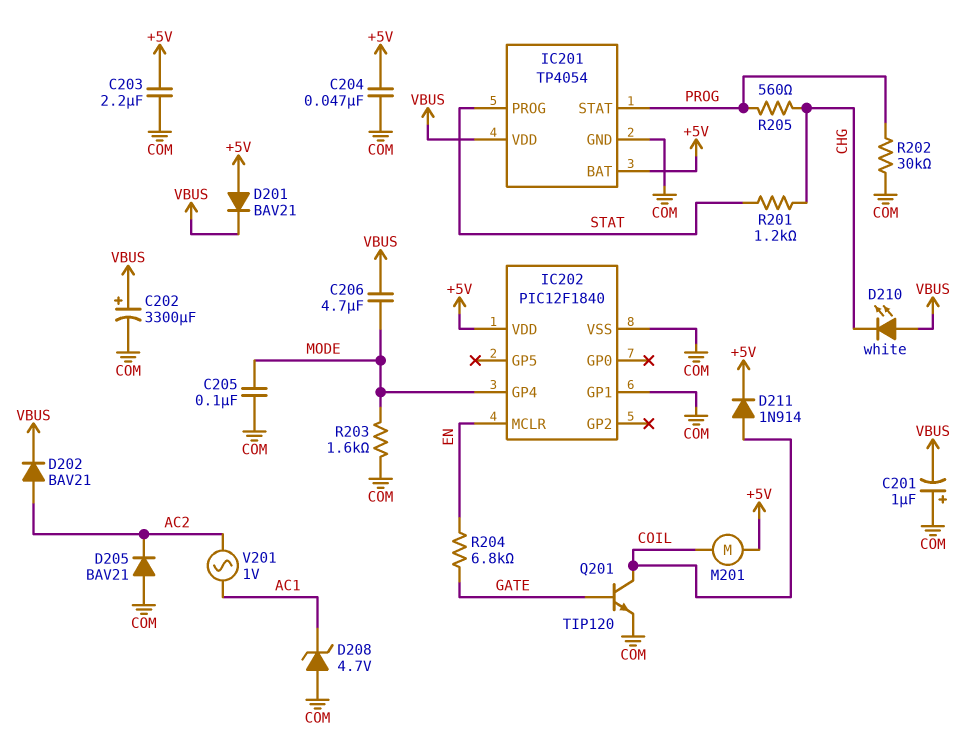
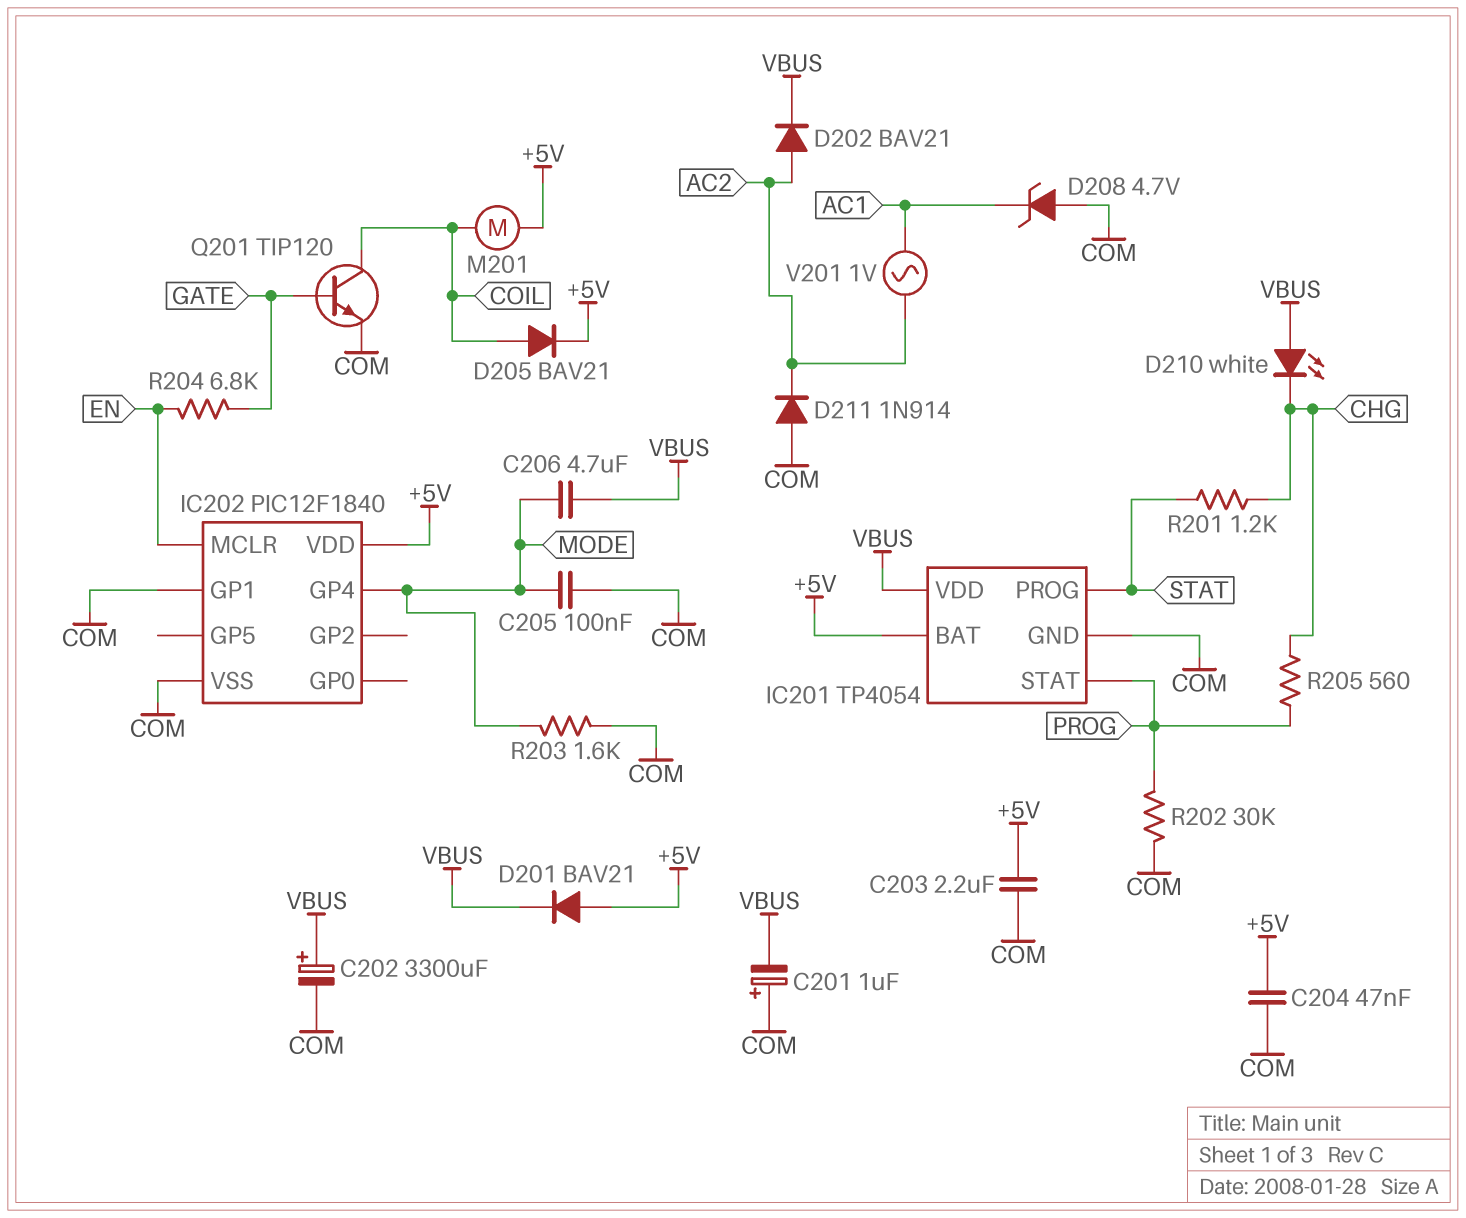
D205: diode BAV21 (A COM, K AC2) -> diode BAV21 (A COIL, K +5V)
D211: diode 1N914 (A COIL, K +5V) -> diode 1N914 (A COM, K AC2)

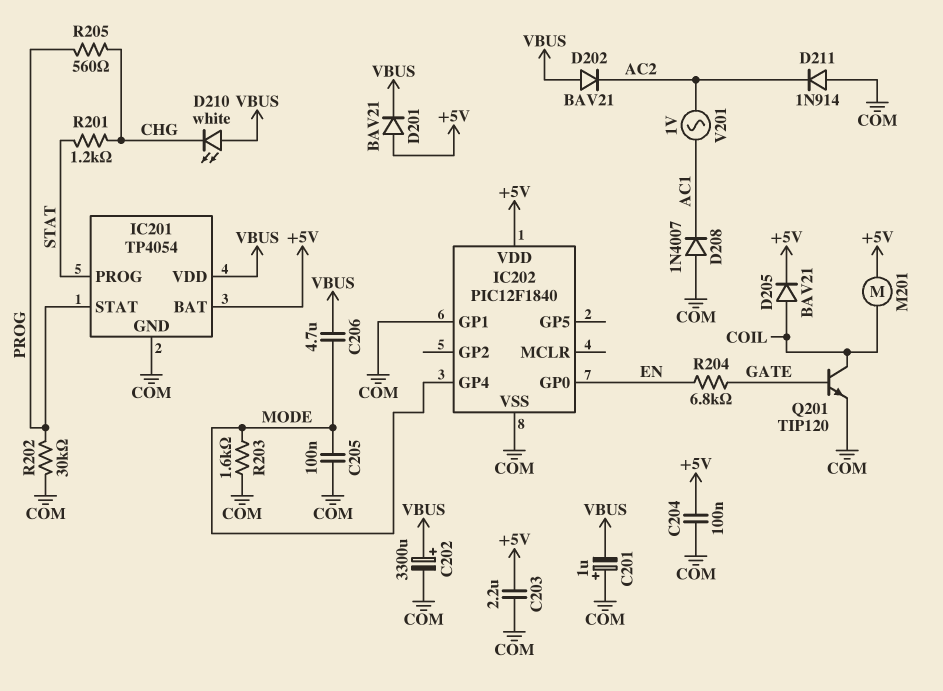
C204: 47nF (+5V, COM) -> 100nF (+5V, COM)
D202: diode BAV21 (A AC2, K VBUS) -> diode BAV21 (A VBUS, K AC2)
D208: zener 4.7V (A COM, K AC1) -> diode 1N4007 (A COM, K AC1)
IC202 pin GP0: none -> EN
IC202 pin MCLR: EN -> none

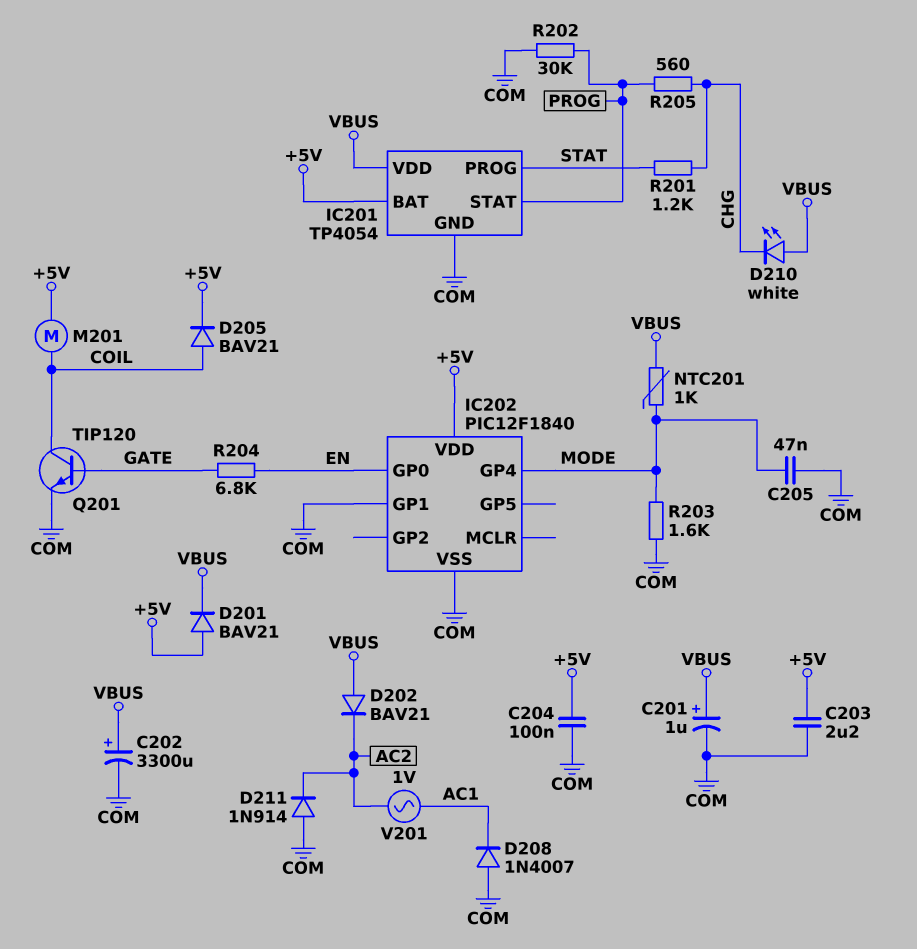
C201: 1uF (plus COM, minus VBUS) -> 1uF (plus VBUS, minus COM)
C205: 100nF (COM, MODE) -> 47nF (COM, MODE)
C206: 4.7uF (MODE, VBUS) -> none
NTC201: none -> 1k (MODE, VBUS)

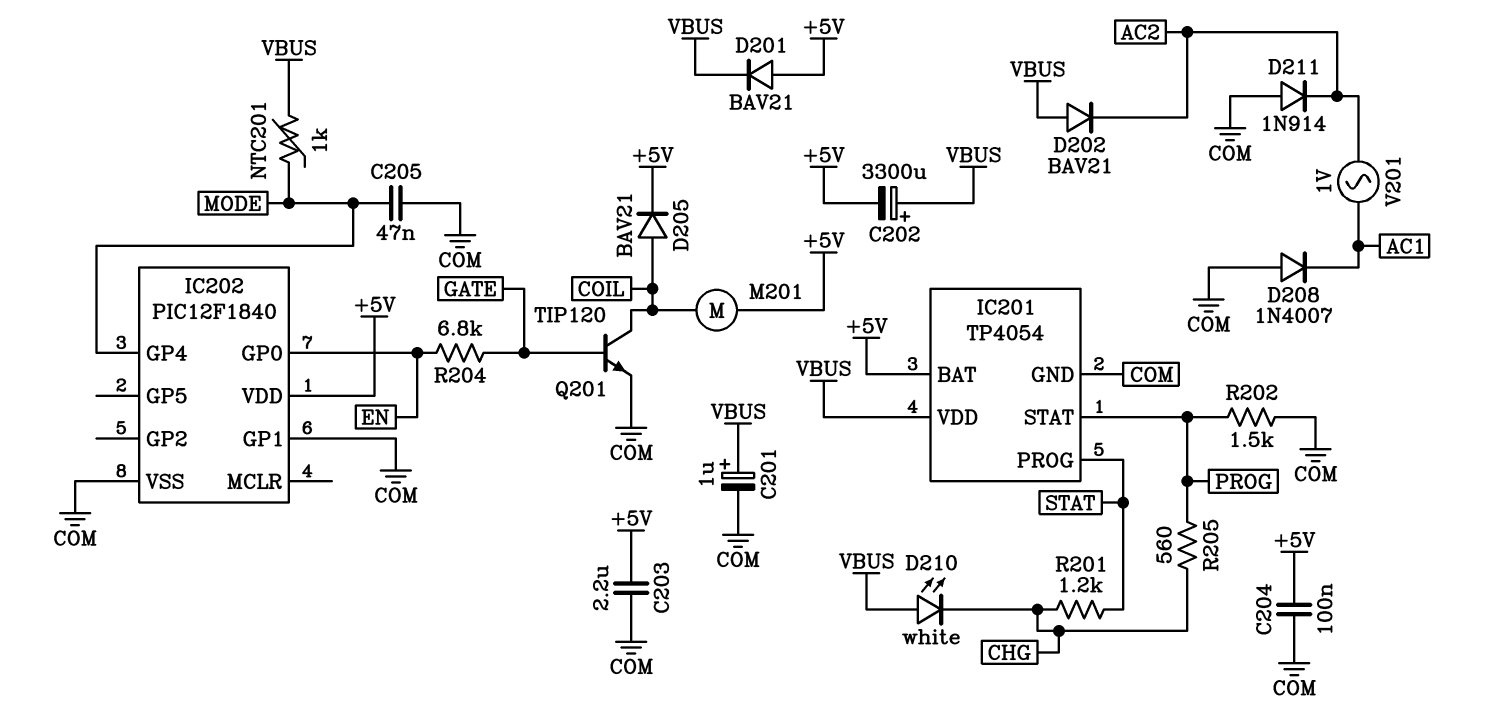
C202: 3300uF (plus VBUS, minus COM) -> 3300uF (plus VBUS, minus +5V)
R202: 30k (COM, PROG) -> 1.5k (COM, PROG)
R203: 1.6k (COM, MODE) -> none

